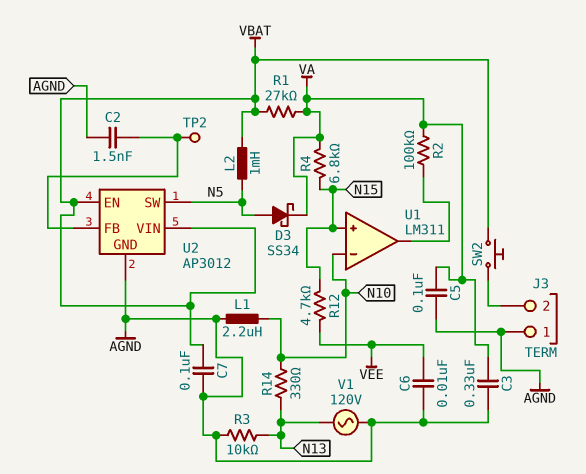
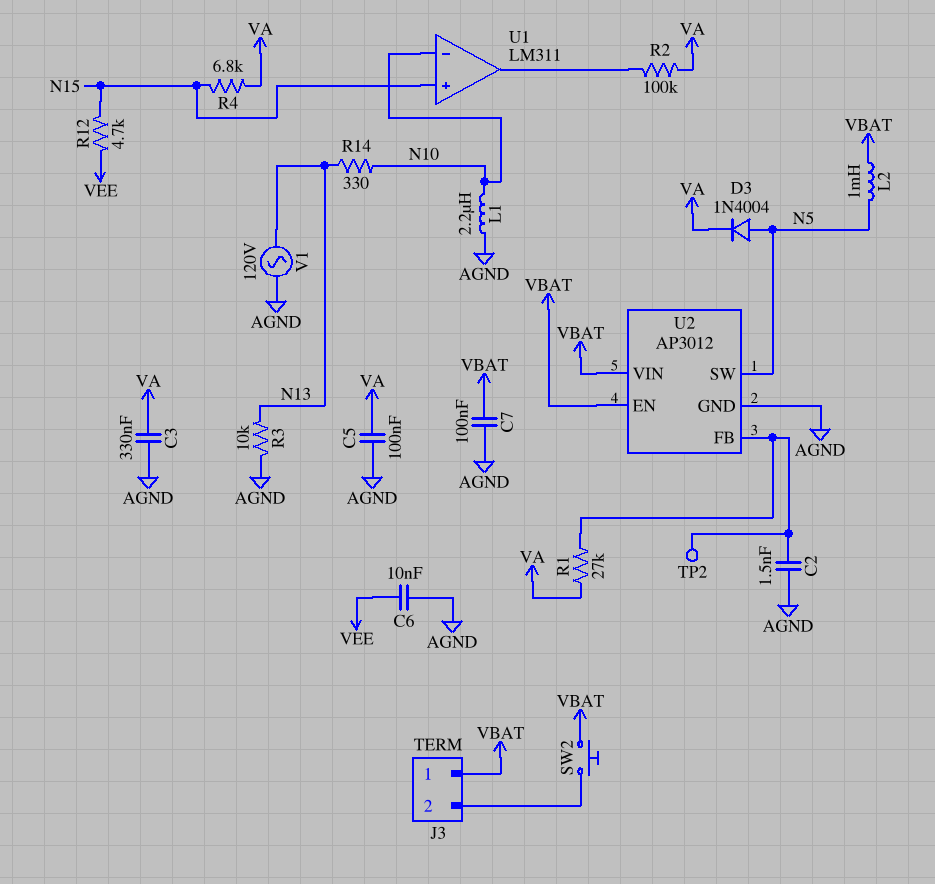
D3: schottky SS34 (A N5, K VA) -> diode 1N4004 (A N5, K VA)
J3 pin 1: AGND -> VBAT
R1: 27k (VA, VBAT) -> 27k (U2/FB, VA)

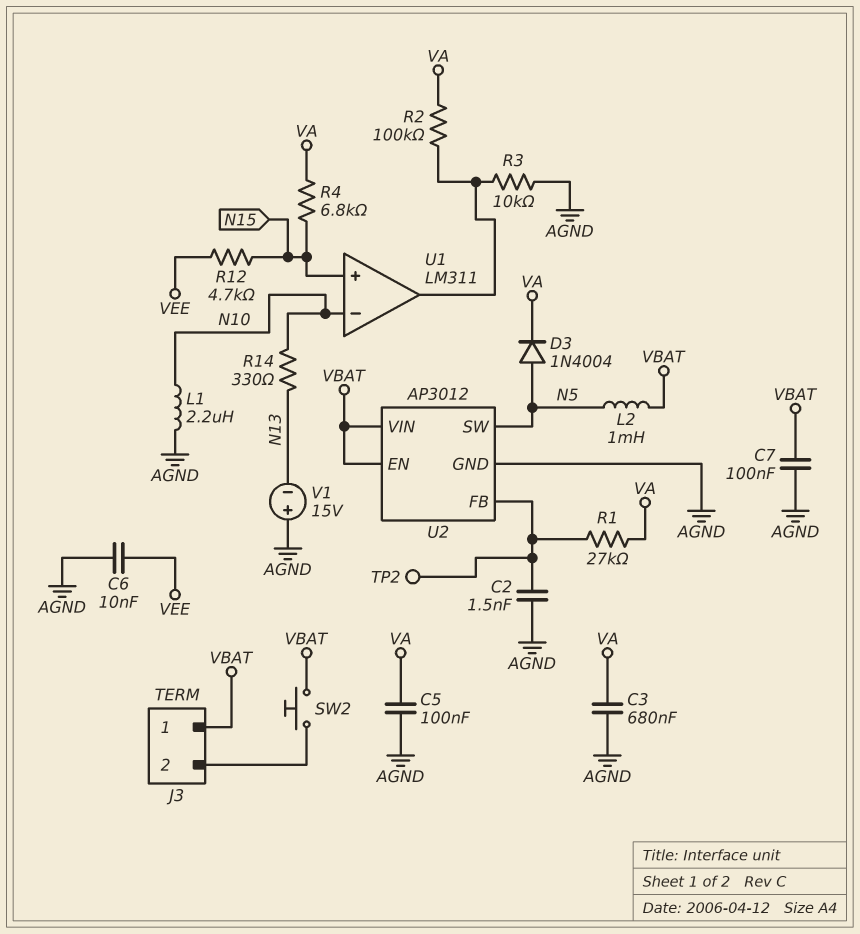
C3: 330nF (AGND, VA) -> 680nF (AGND, VA)
R3: 10k (AGND, N13) -> 10k (AGND, U1/out)
V1: AC 120V (AGND, N13) -> 15V (plus AGND, minus N13)

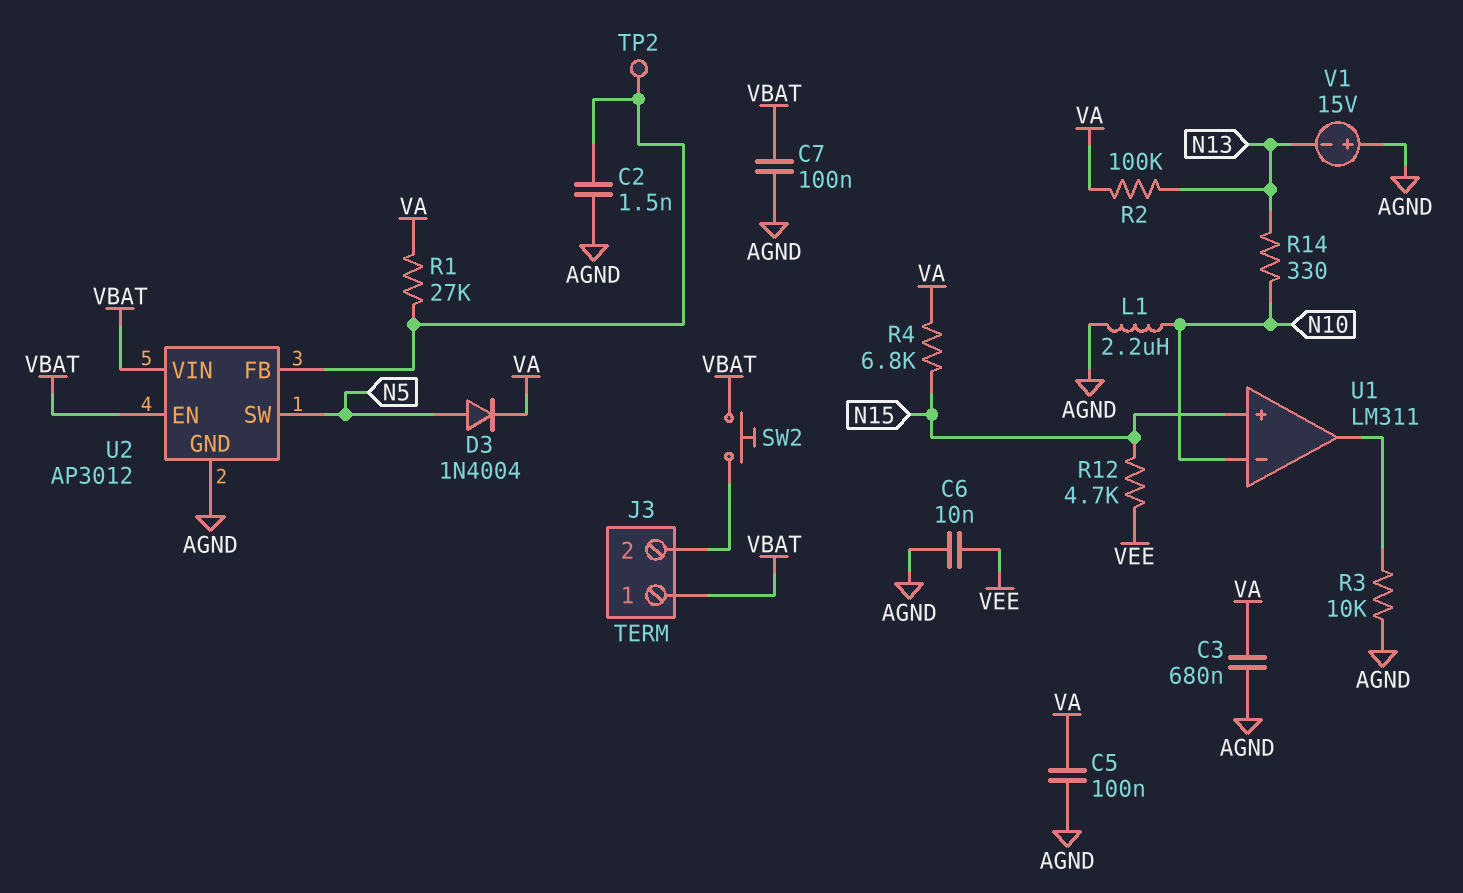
L2: 1mH (N5, VBAT) -> none
R2: 100k (U1/out, VA) -> 100k (N13, VA)

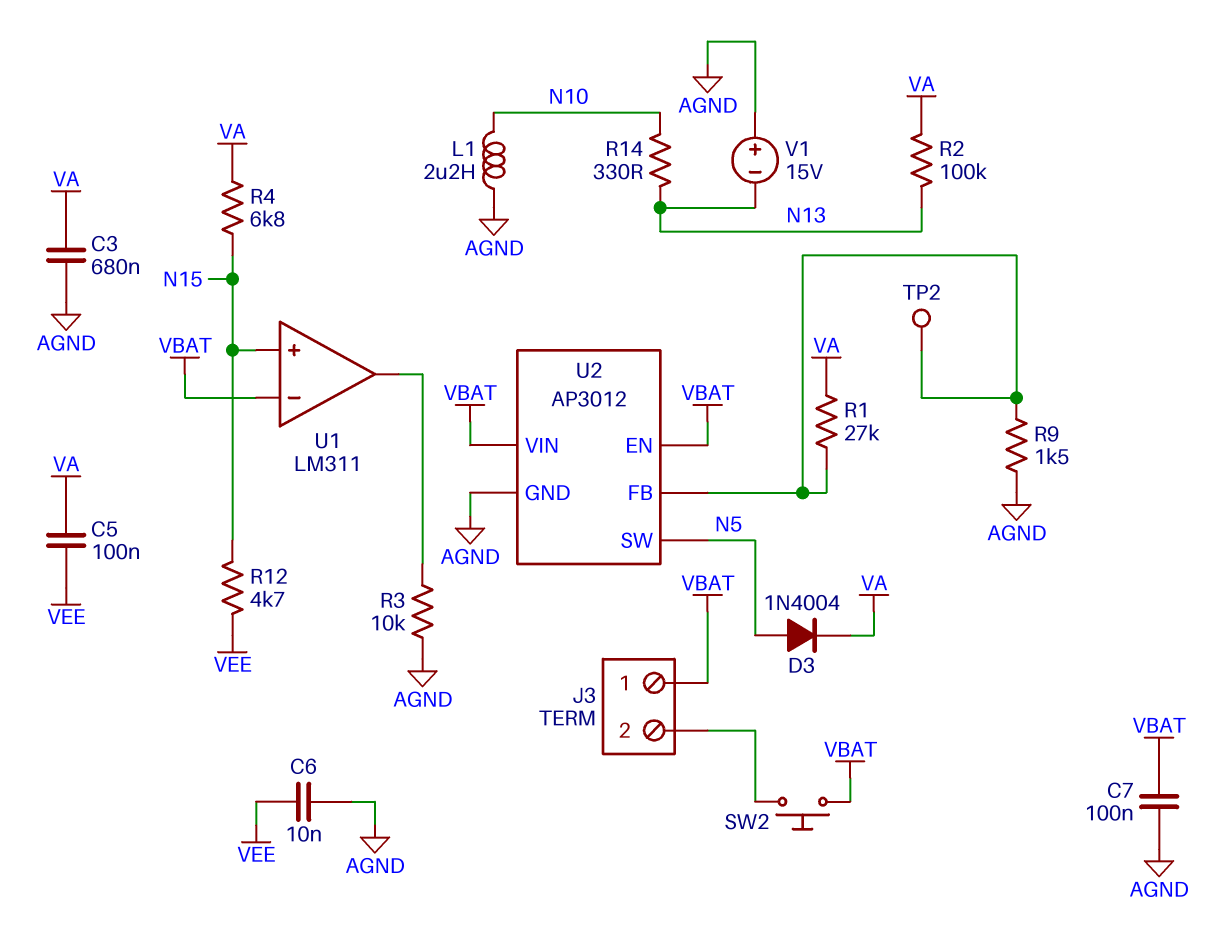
C2: 1.5nF (AGND, U2/FB) -> none
C5: 100nF (AGND, VA) -> 100nF (VA, VEE)
R9: none -> 1.5k (AGND, U2/FB)
U1 pin in-: N10 -> VBAT

